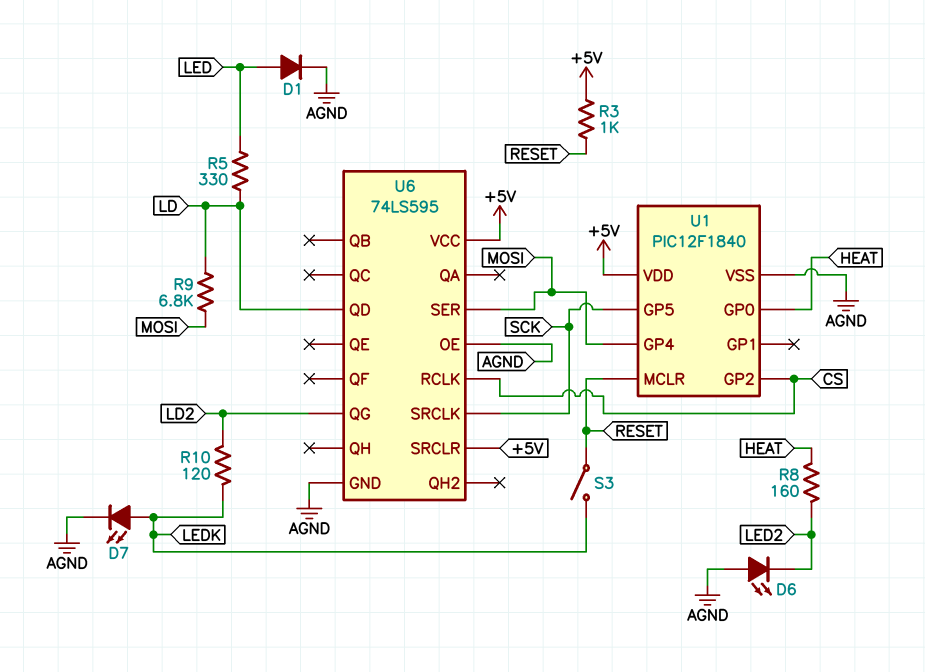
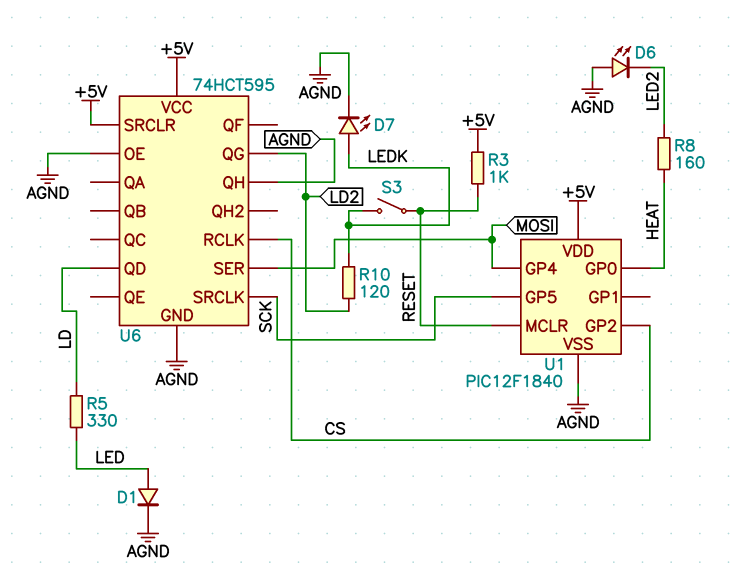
R9: 6.8k (LD, MOSI) -> none
U6: 74LS595 -> 74HCT595
U6 pin QH: none -> AGND

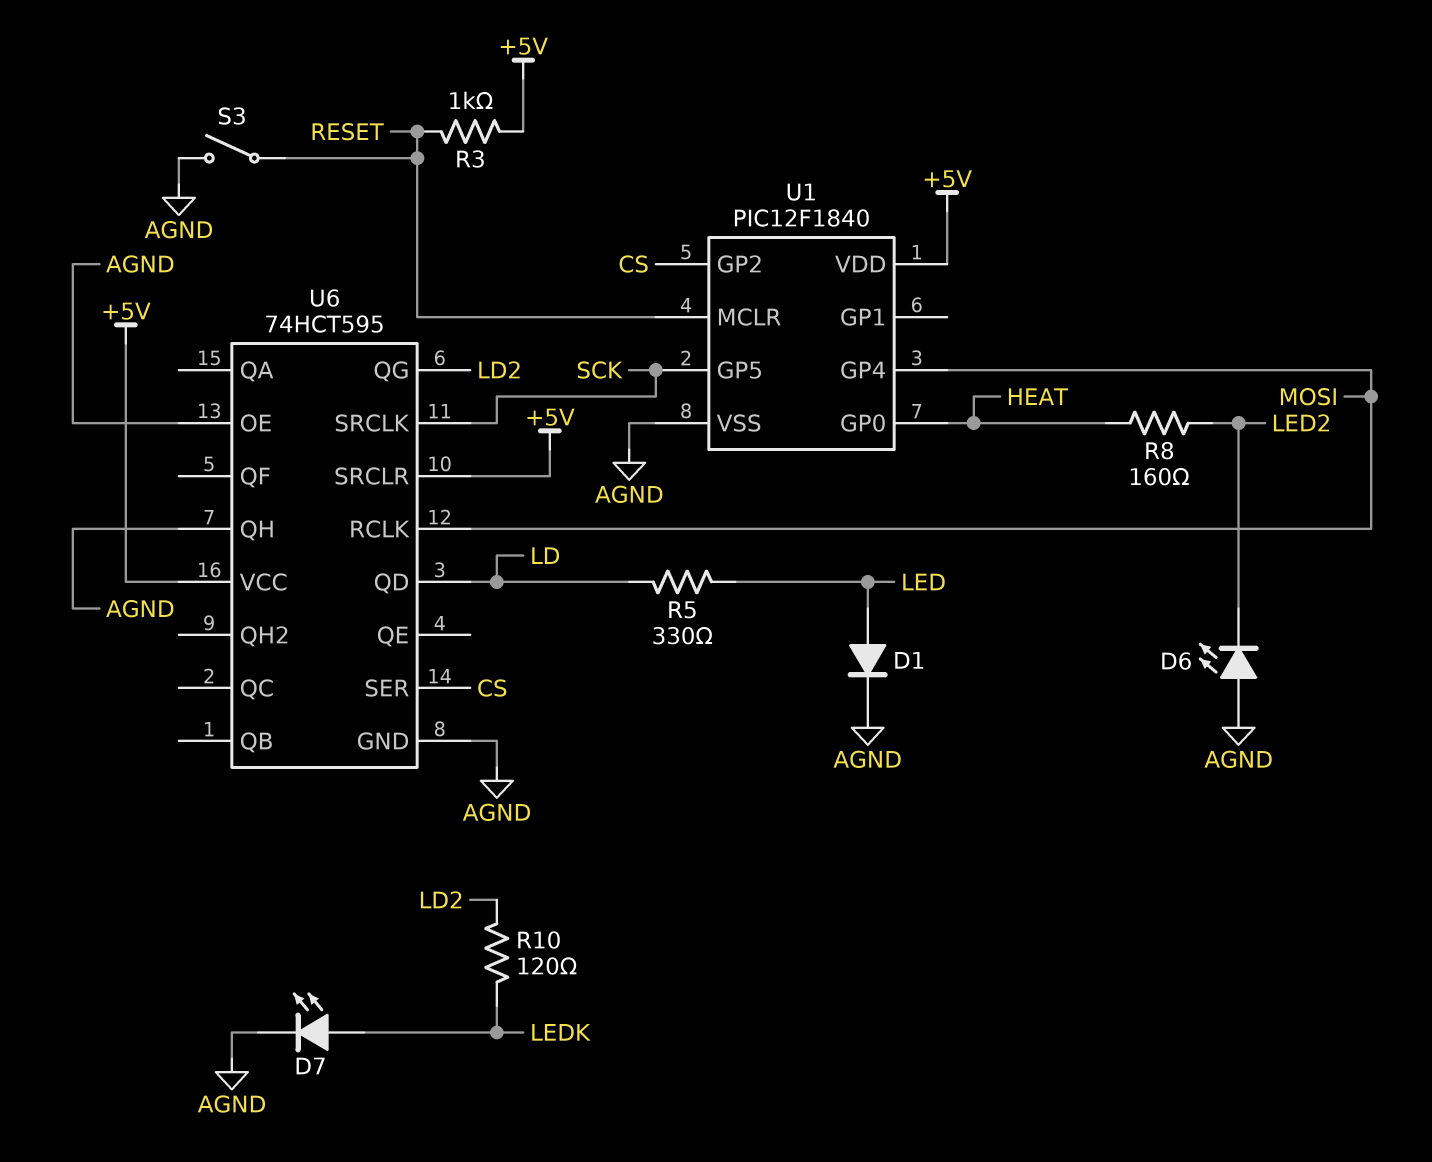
S3: switch (LEDK, RESET) -> switch (AGND, RESET)
U6 pin RCLK: CS -> MOSI
U6 pin SER: MOSI -> CS

